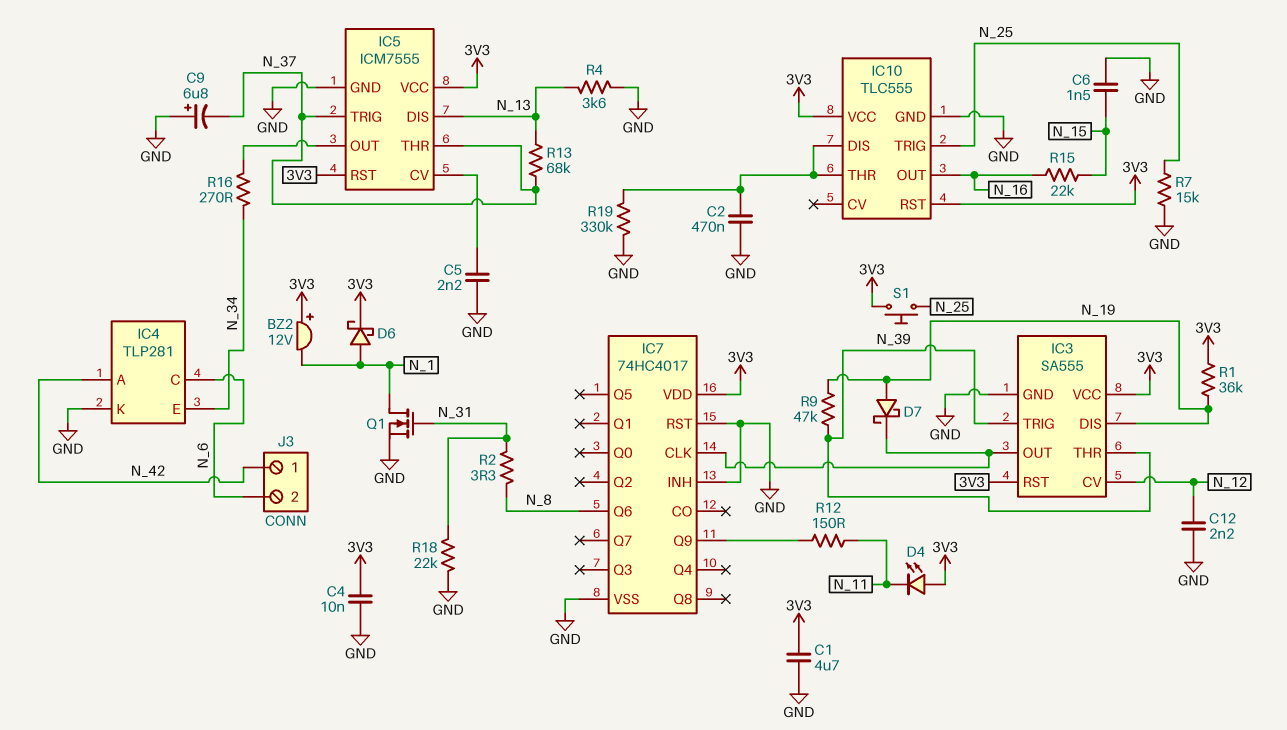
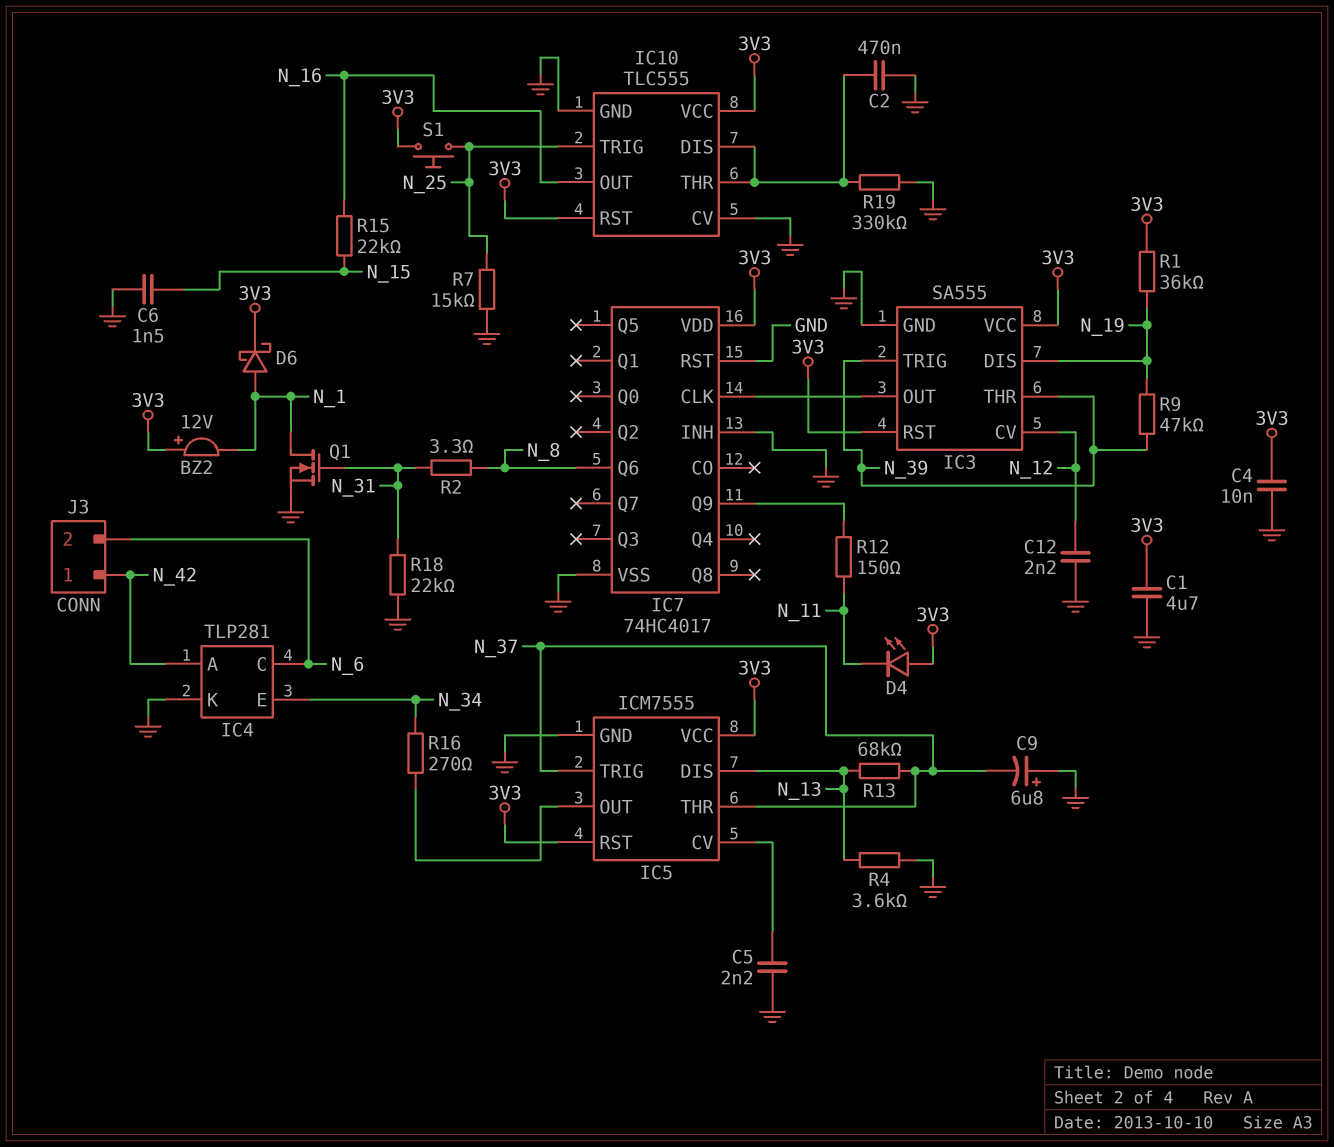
D7: schottky (A N_19, K IC3/OUT) -> none
IC10 pin CV: none -> GND

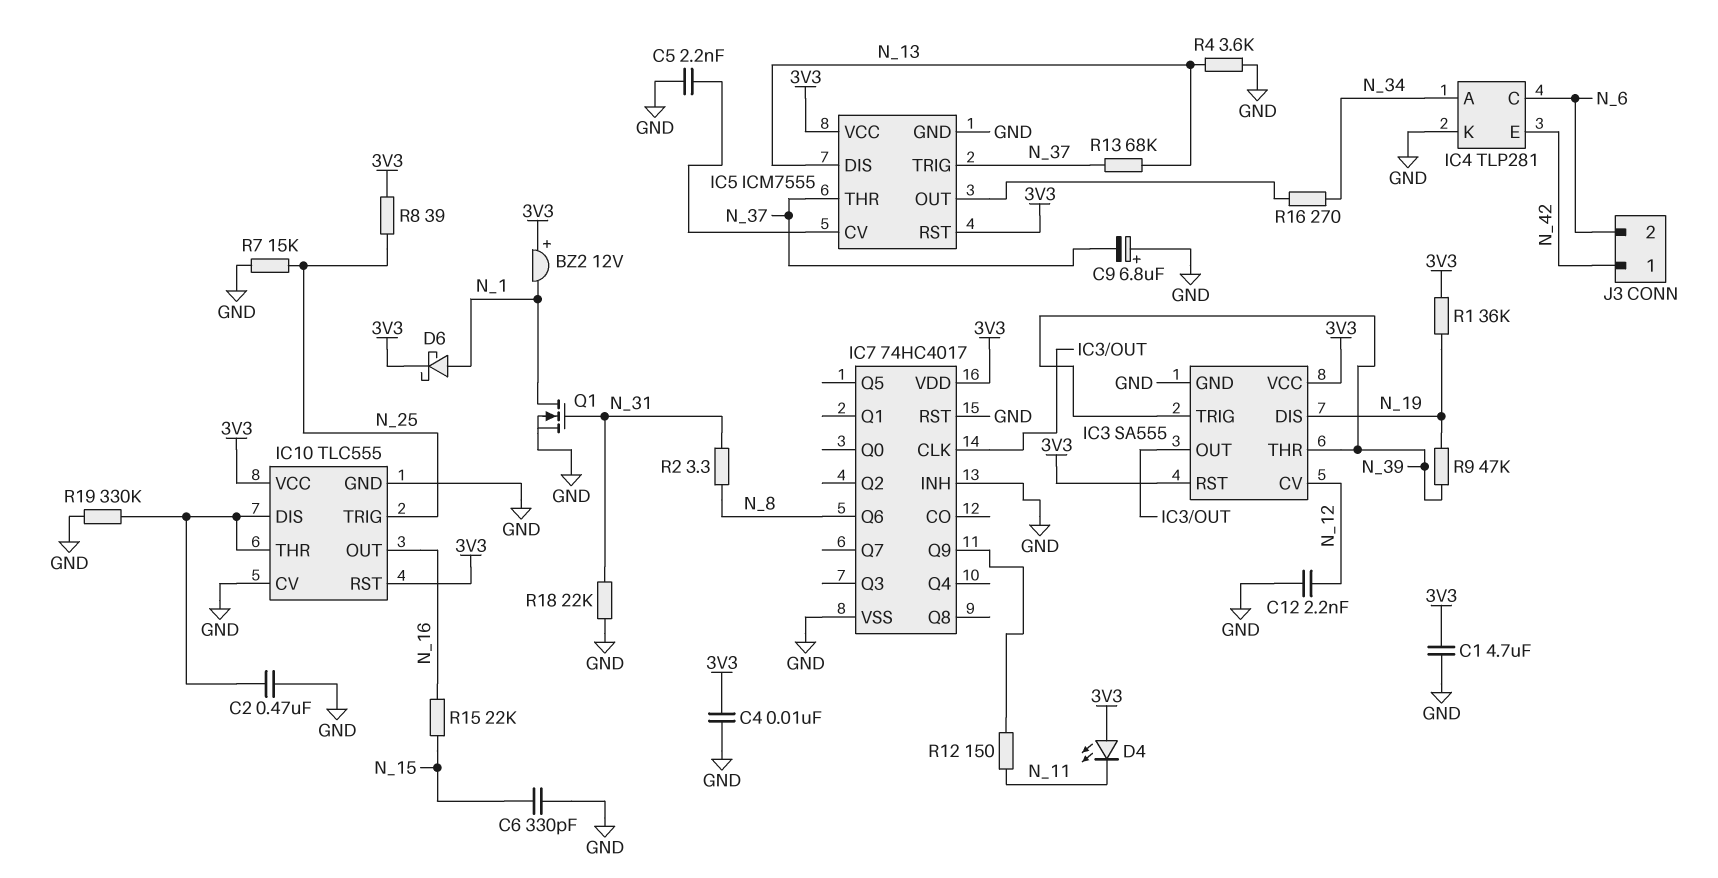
C6: 1.5nF (GND, N_15) -> 330pF (GND, N_15)
IC4 pin A: N_42 -> N_34
IC4 pin E: N_34 -> N_42
R8: none -> 39 (3V3, N_25)
S1: button (3V3, N_25) -> none

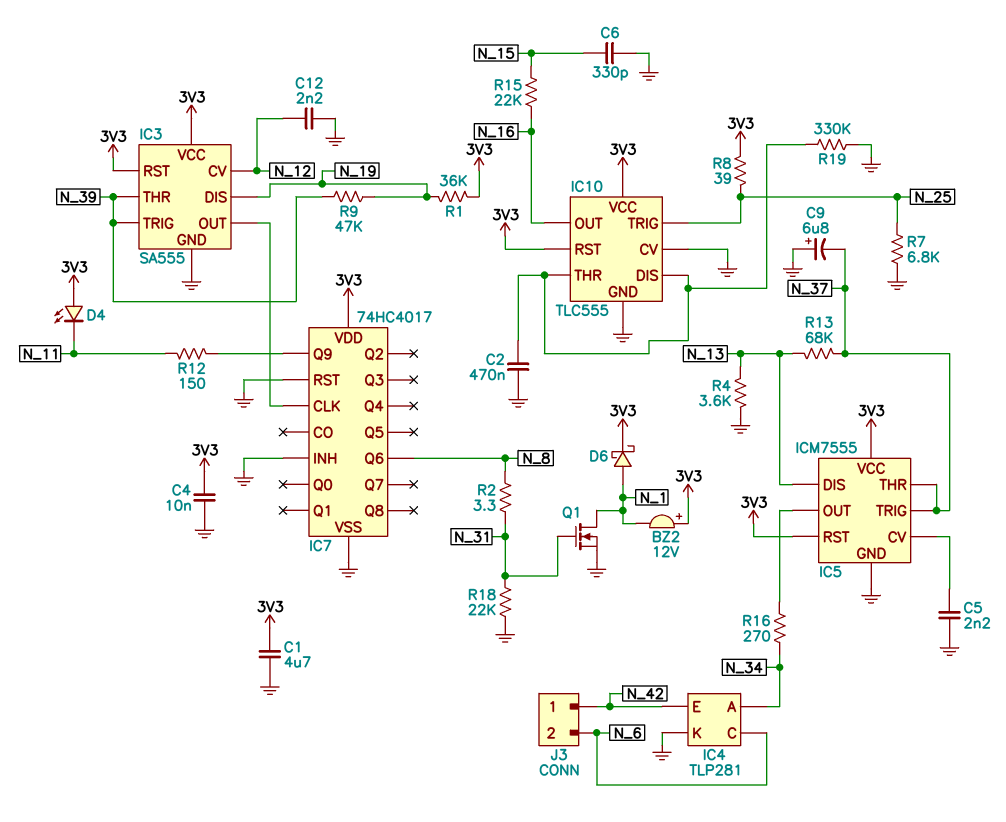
R7: 15k (GND, N_25) -> 6.8k (GND, N_25)

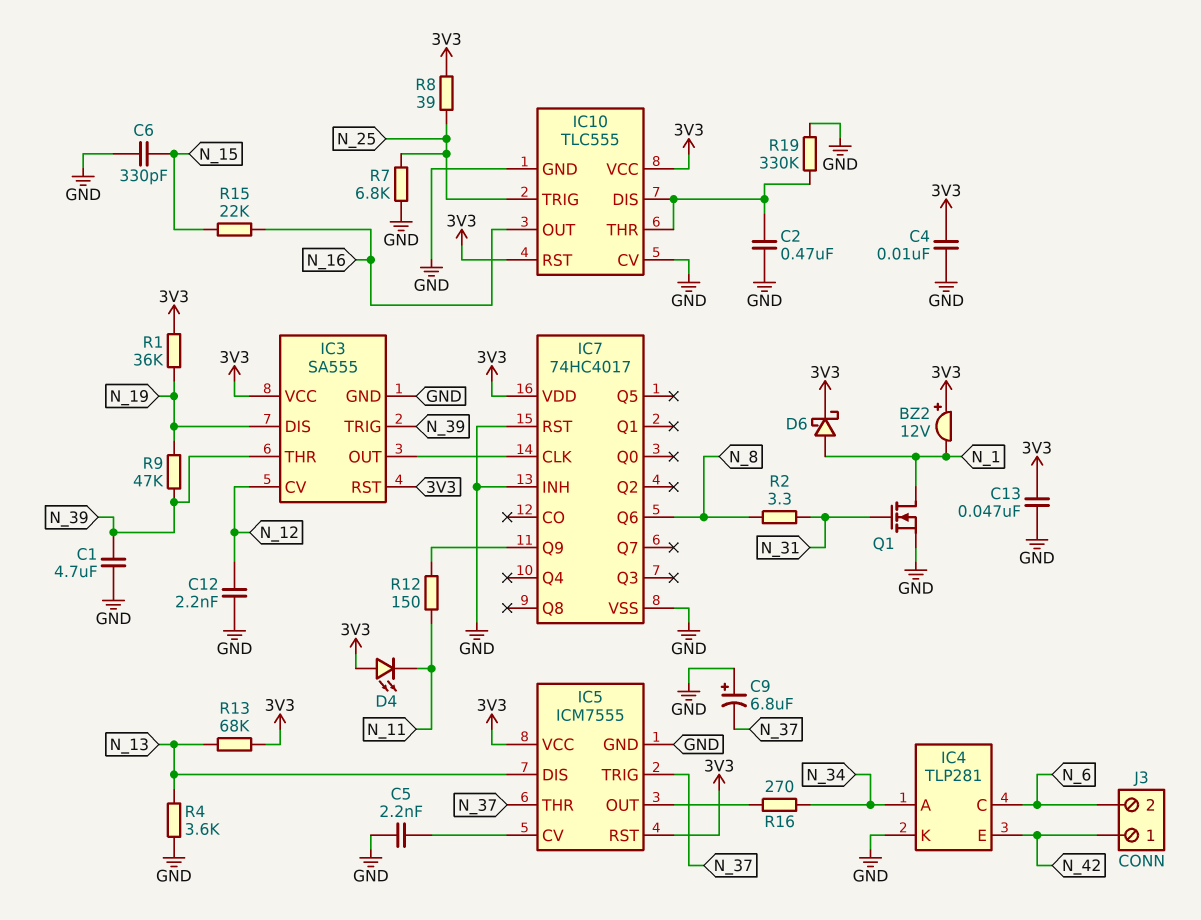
C1: 4.7uF (3V3, GND) -> 4.7uF (GND, N_39)
C13: none -> 47nF (3V3, GND)
R13: 68k (N_13, N_37) -> 68k (3V3, N_13)
R18: 22k (GND, N_31) -> none

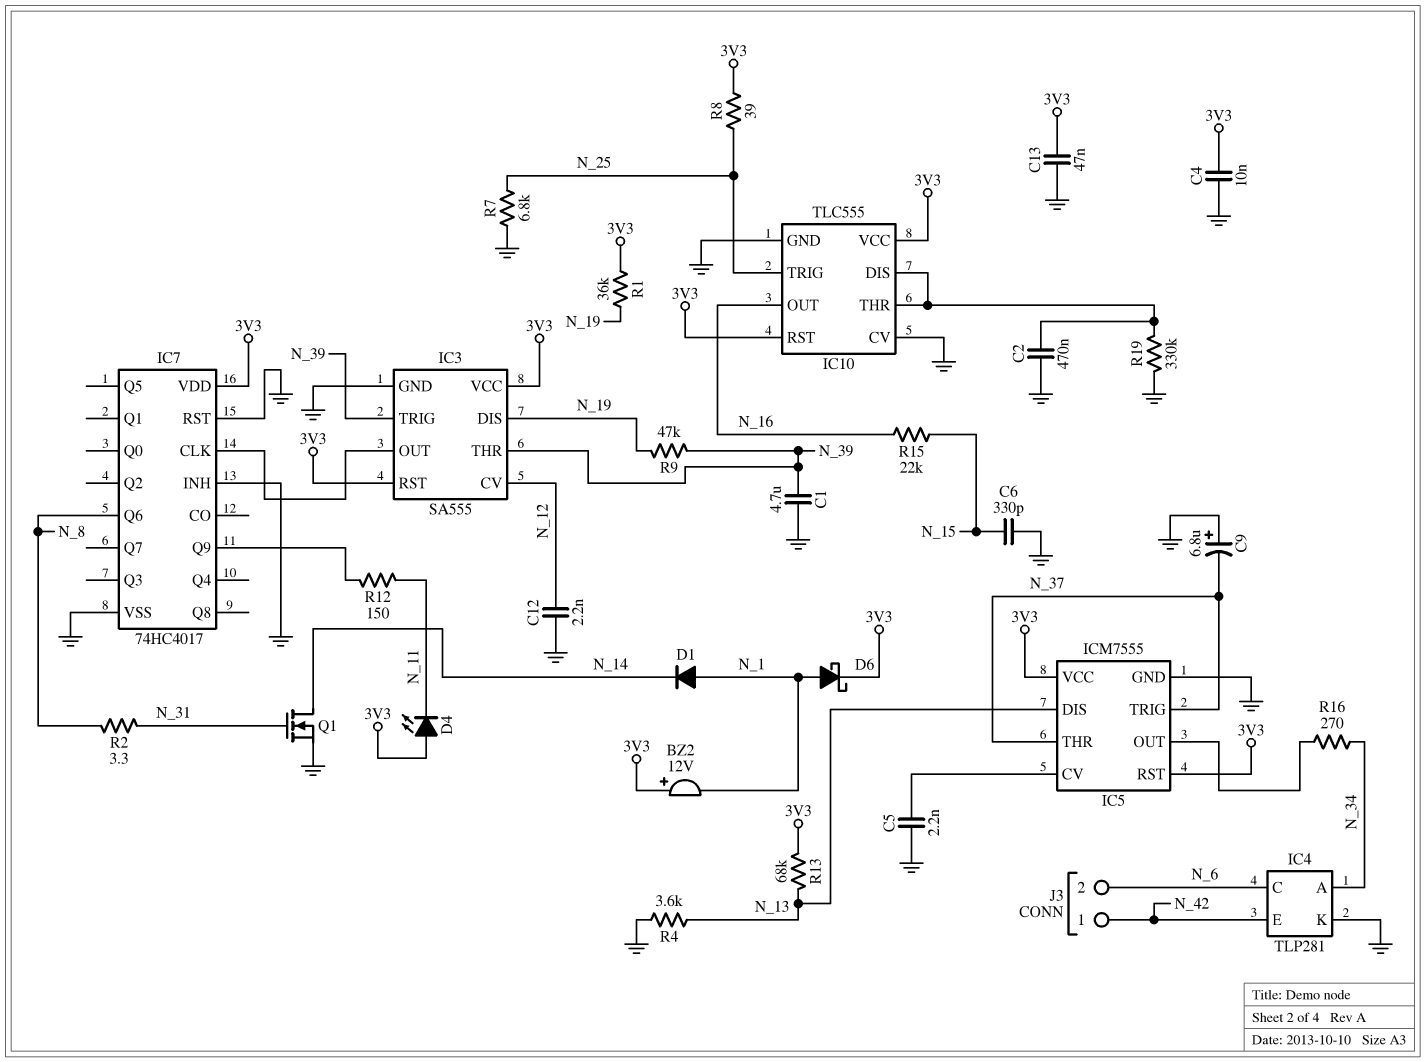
D1: none -> diode (A N_1, K N_14)
Q1: NMOS (G N_31, D N_1, S GND) -> NMOS (G N_31, D N_14, S GND)

